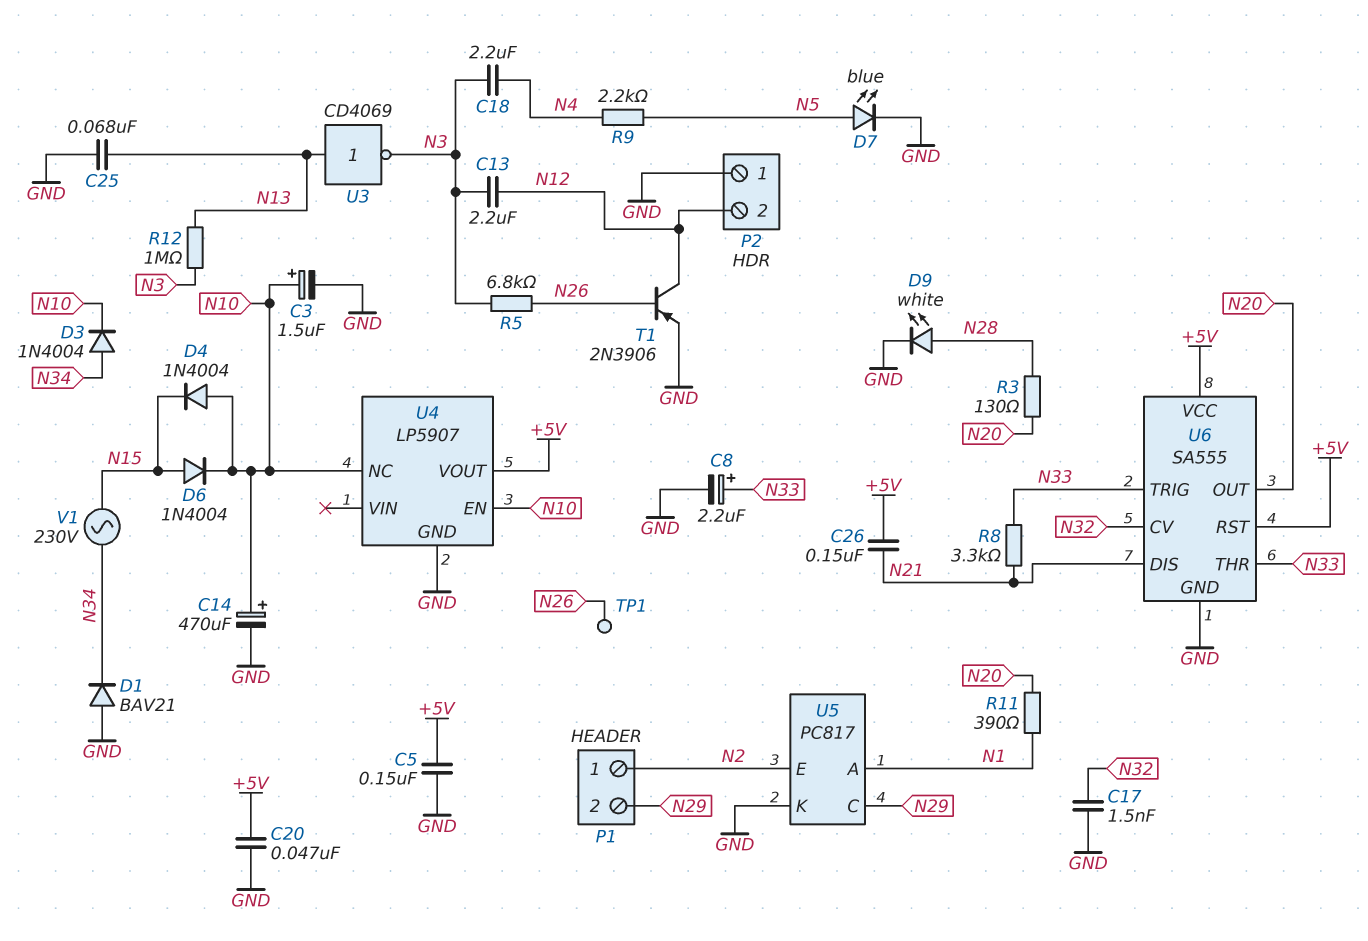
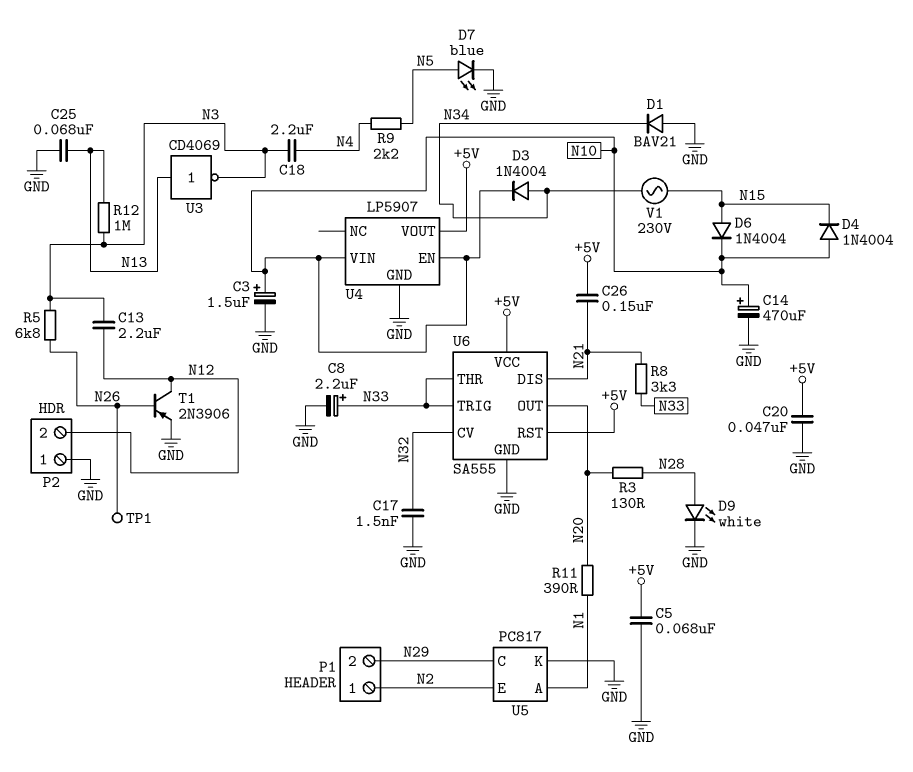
C5: 150nF (+5V, GND) -> 68nF (+5V, GND)
U4 pin NC: N10 -> none
U4 pin VIN: none -> N10

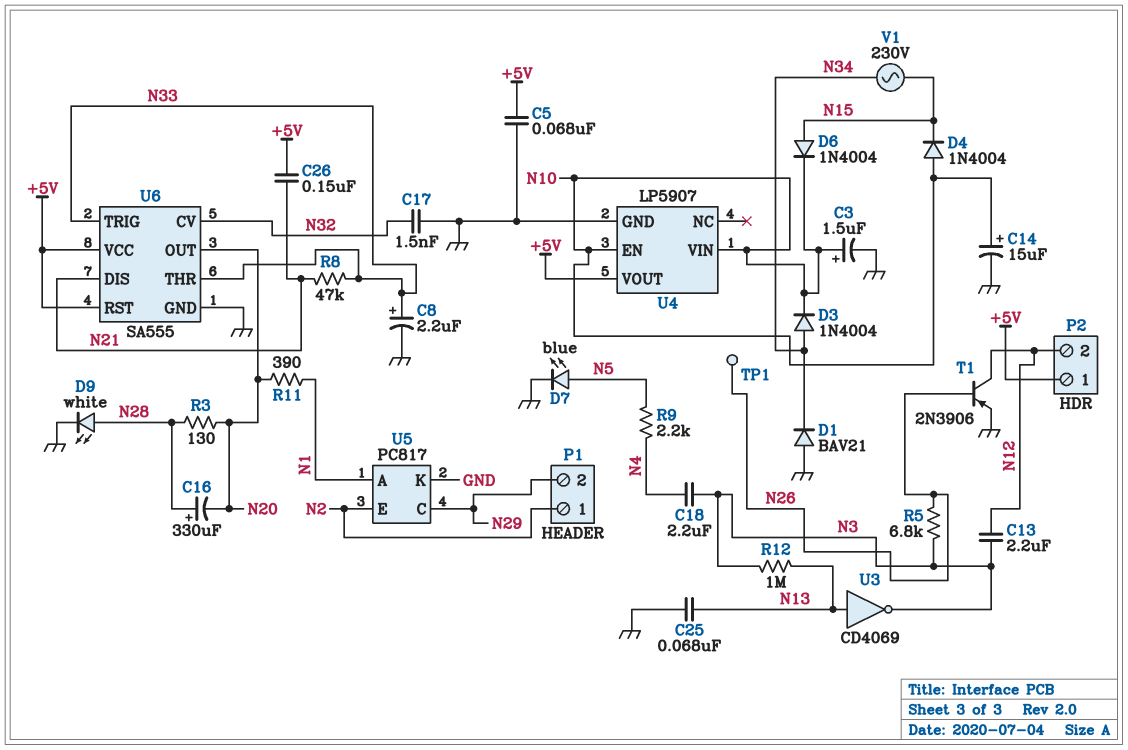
C14: 470uF (plus N10, minus GND) -> 15uF (plus N10, minus GND)
C16: none -> 330uF (plus N28, minus N20)
C20: 47nF (+5V, GND) -> none
P2 pin 1: GND -> +5V
R8: 3.3k (N21, N33) -> 47k (N21, N33)

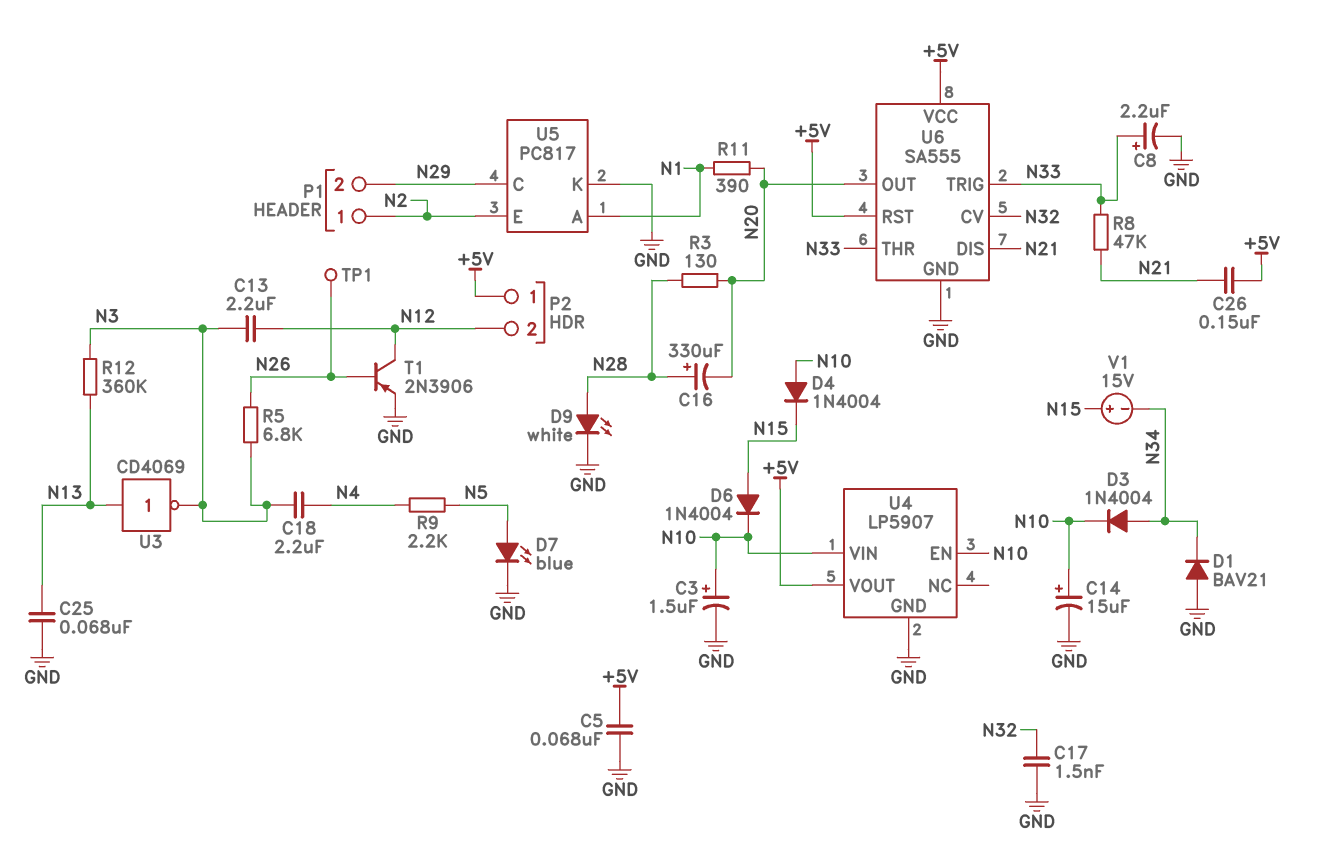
R12: 1M (N3, N13) -> 360k (N3, N13)
V1: AC 230V (N15, N34) -> 15V (plus N15, minus N34)

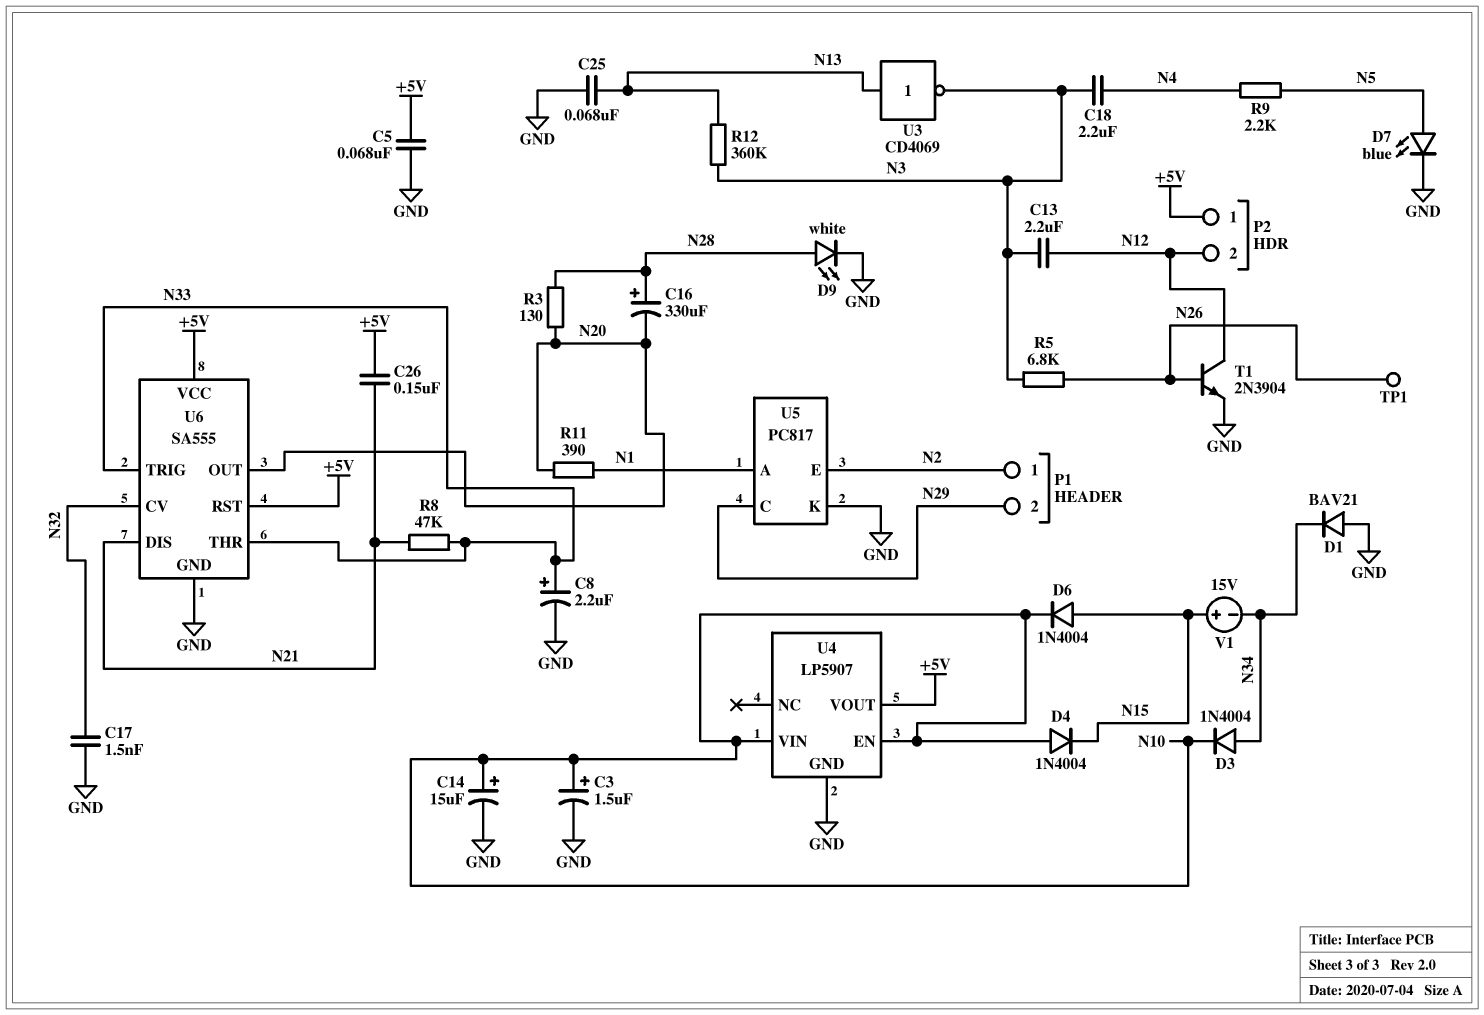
T1: PNP 2N3906 (B N26, C N12, E GND) -> NPN 2N3904 (B N26, C N12, E GND)

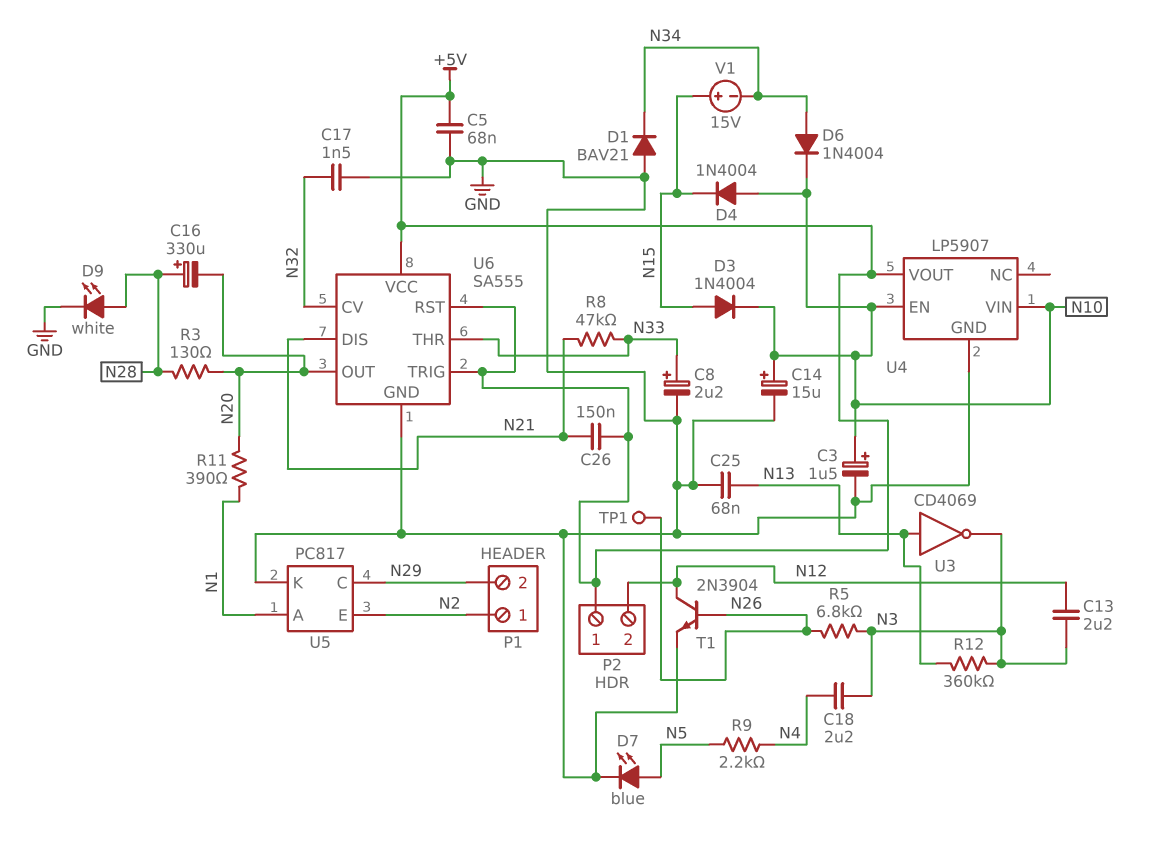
D3: diode 1N4004 (A N34, K N10) -> diode 1N4004 (A N15, K N10)
D6: diode 1N4004 (A N15, K N10) -> diode 1N4004 (A N34, K N10)
U6 pin TRIG: N33 -> +5V

